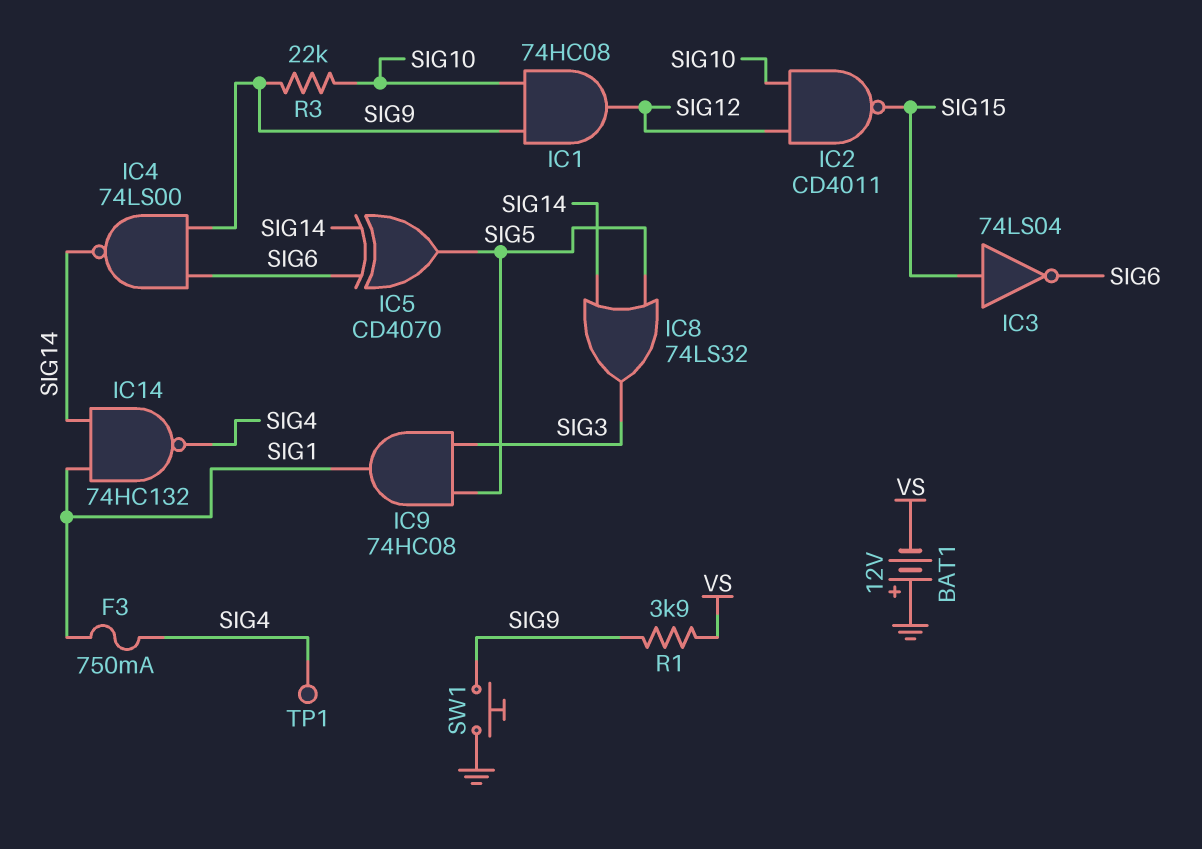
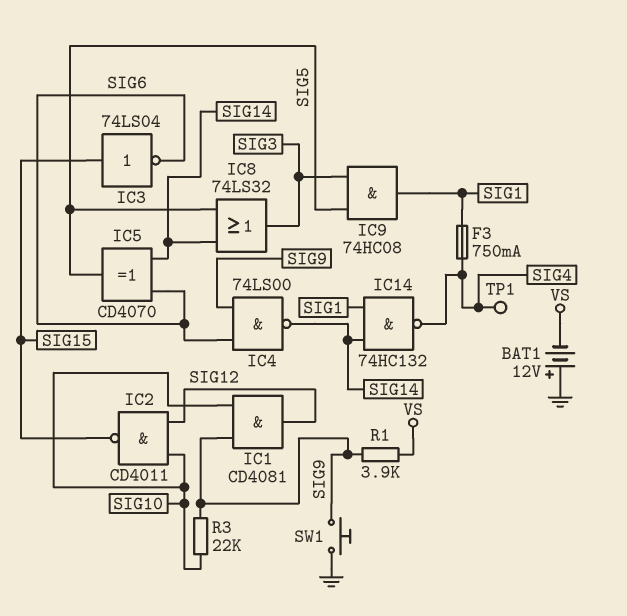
IC1: AND 74HC08 (in SIG9, in SIG10, out SIG12) -> AND CD4081 (in SIG9, in SIG10, out SIG12)

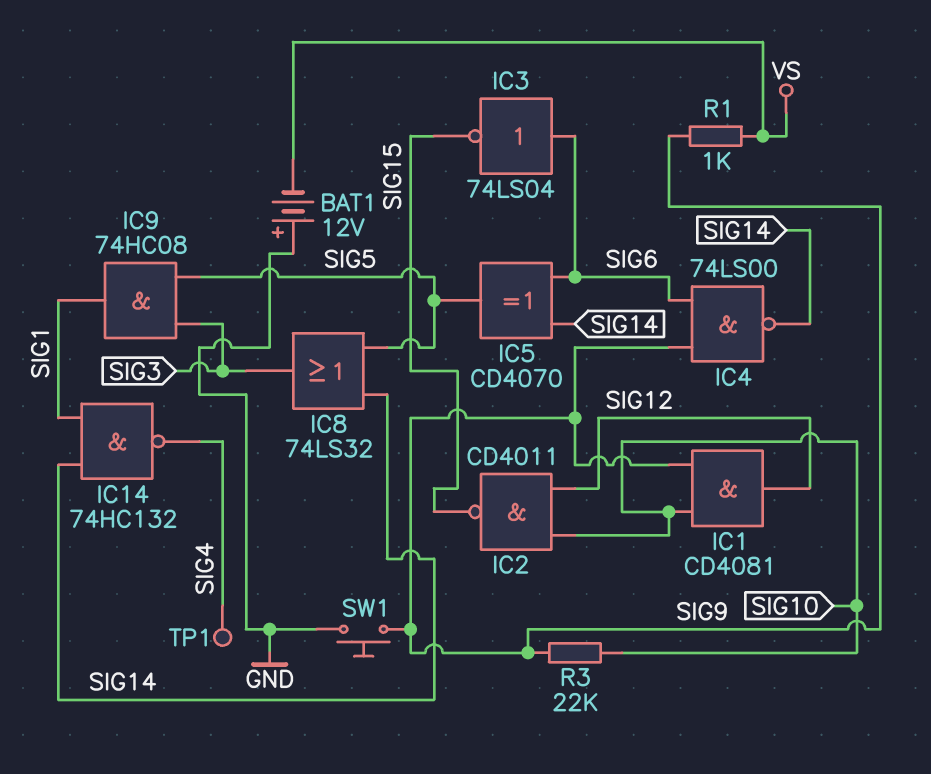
F3: 750mA (SIG1, SIG4) -> none
IC3: NOT 74LS04 (in SIG15, out SIG6) -> NOT 74LS04 (in SIG6, out SIG15)
R1: 3.9k (SIG9, VS) -> 1k (SIG9, VS)

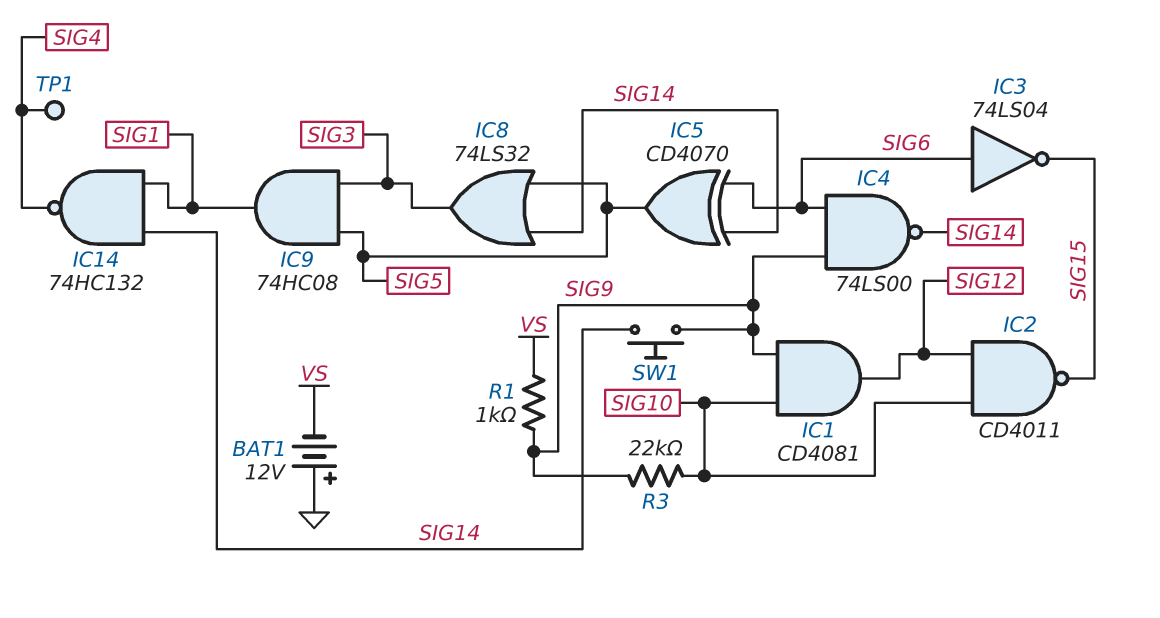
SW1: button (GND, SIG9) -> button (SIG9, SIG14)

